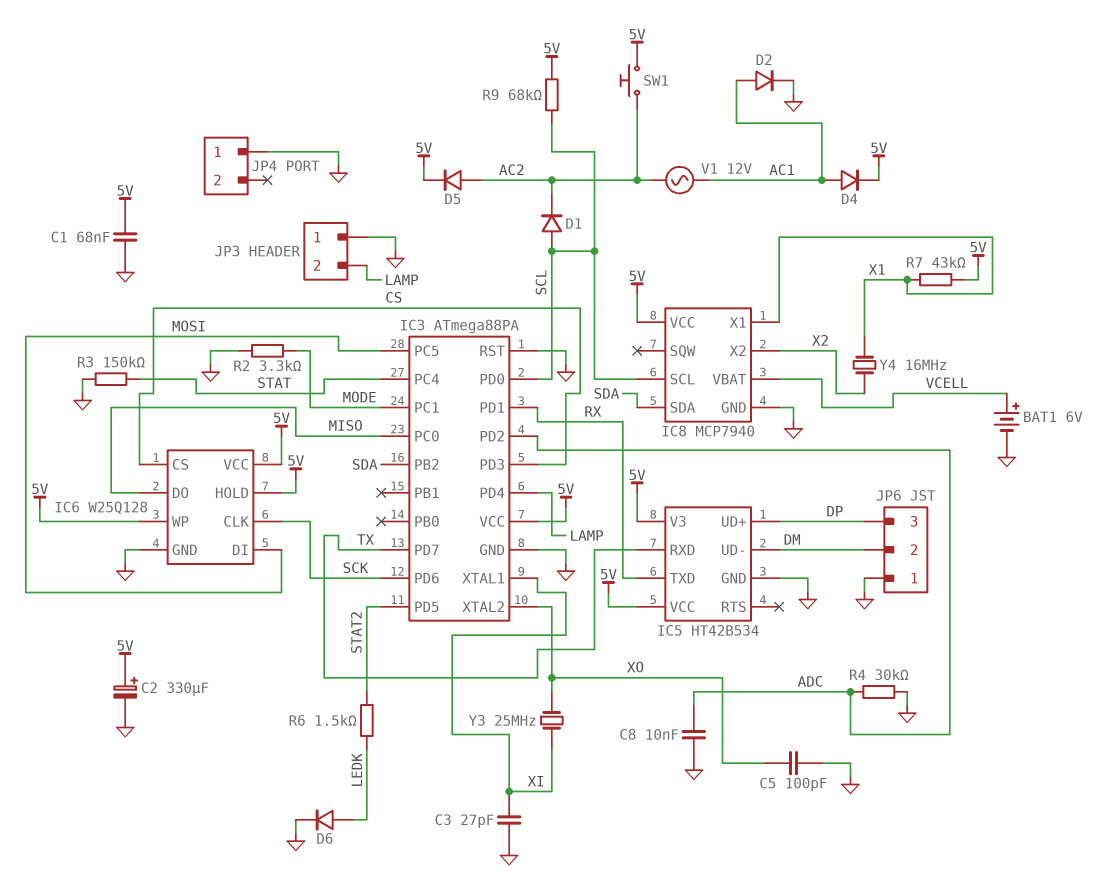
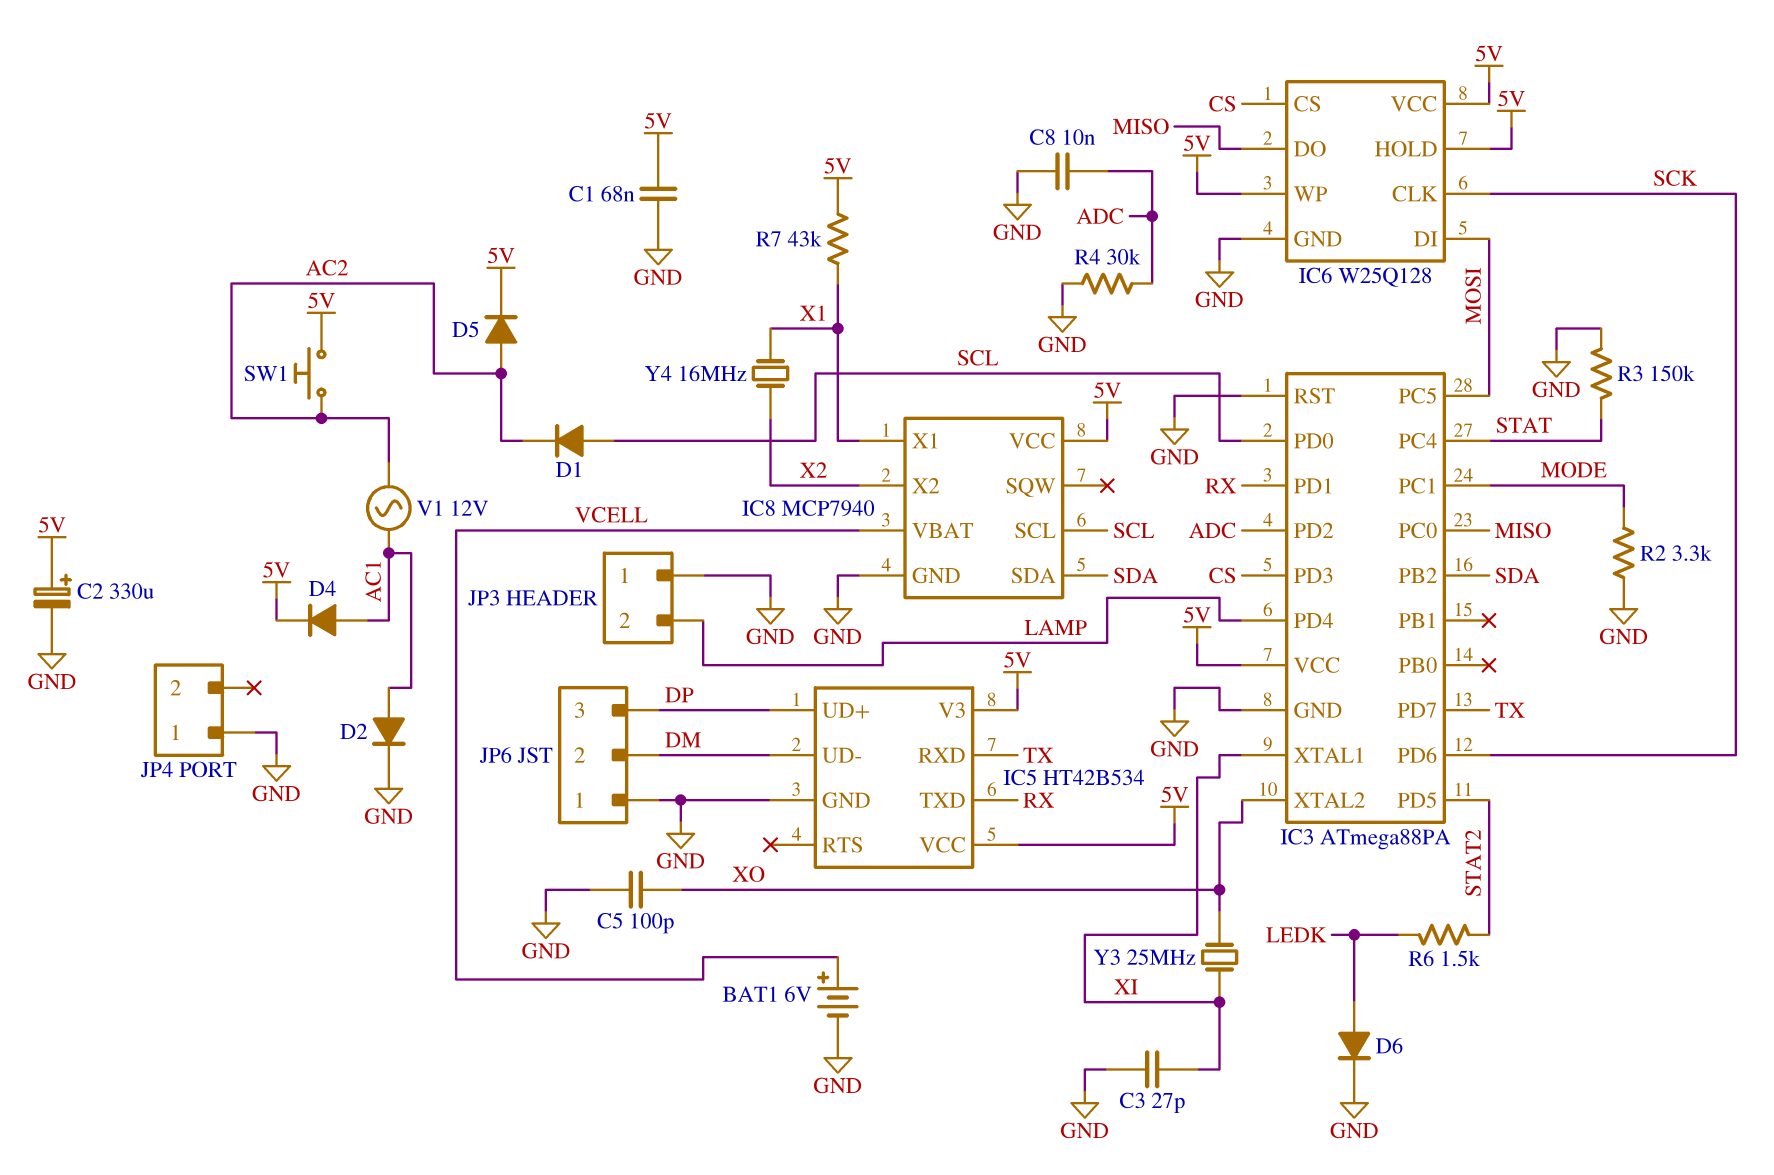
R9: 68k (5V, SCL) -> none

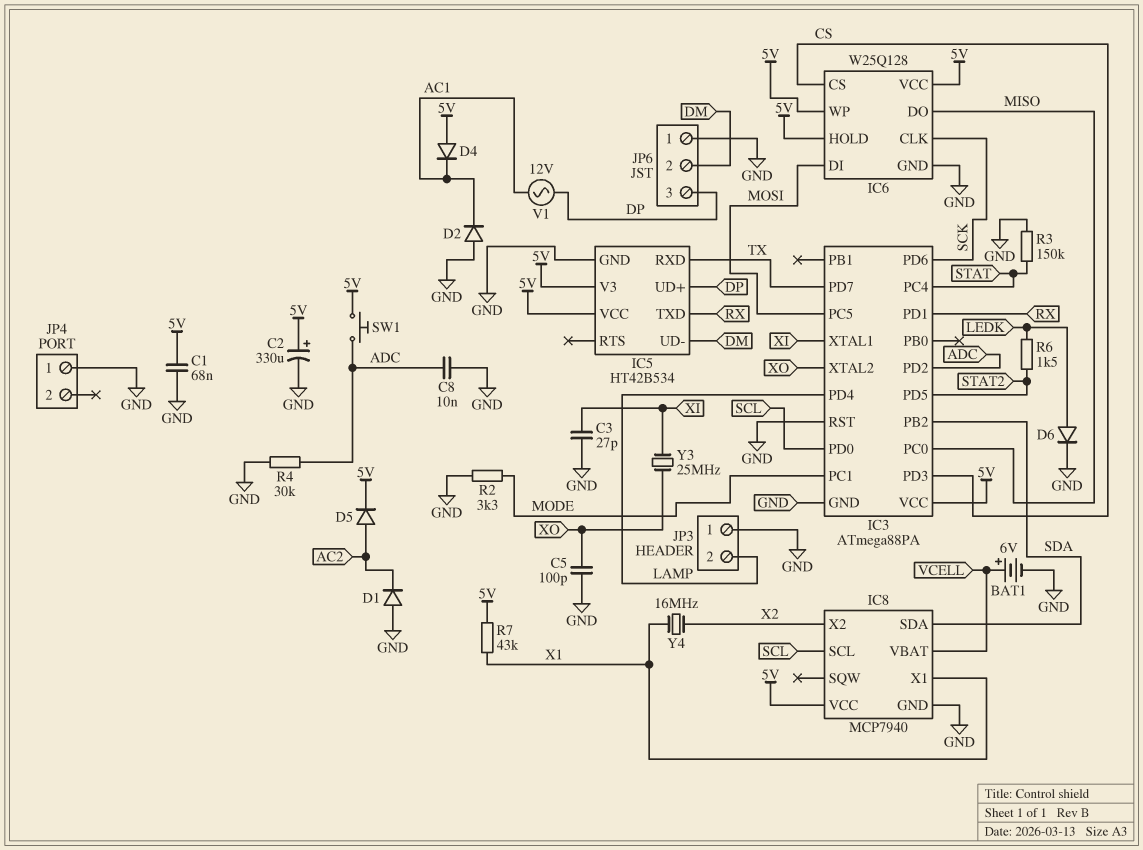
D1: diode (A SCL, K AC2) -> diode (A GND, K AC2)
D2: diode (A AC1, K GND) -> diode (A GND, K AC1)
D4: diode (A AC1, K 5V) -> diode (A 5V, K AC1)
SW1: button (5V, AC2) -> button (5V, ADC)
V1: AC 12V (AC1, AC2) -> AC 12V (AC1, DP)

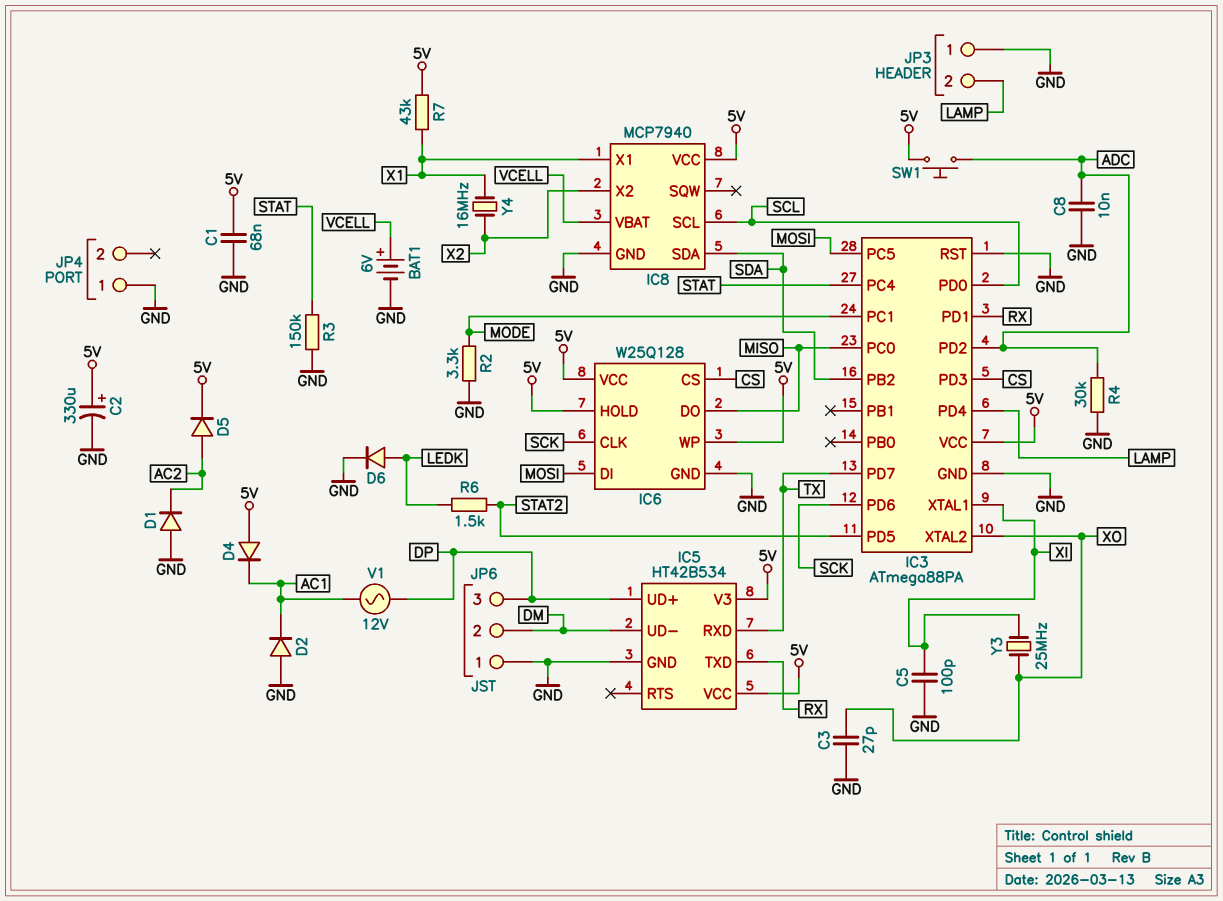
C3: 27pF (GND, XI) -> 27pF (GND, XO)
C5: 100pF (GND, XO) -> 100pF (GND, XI)

